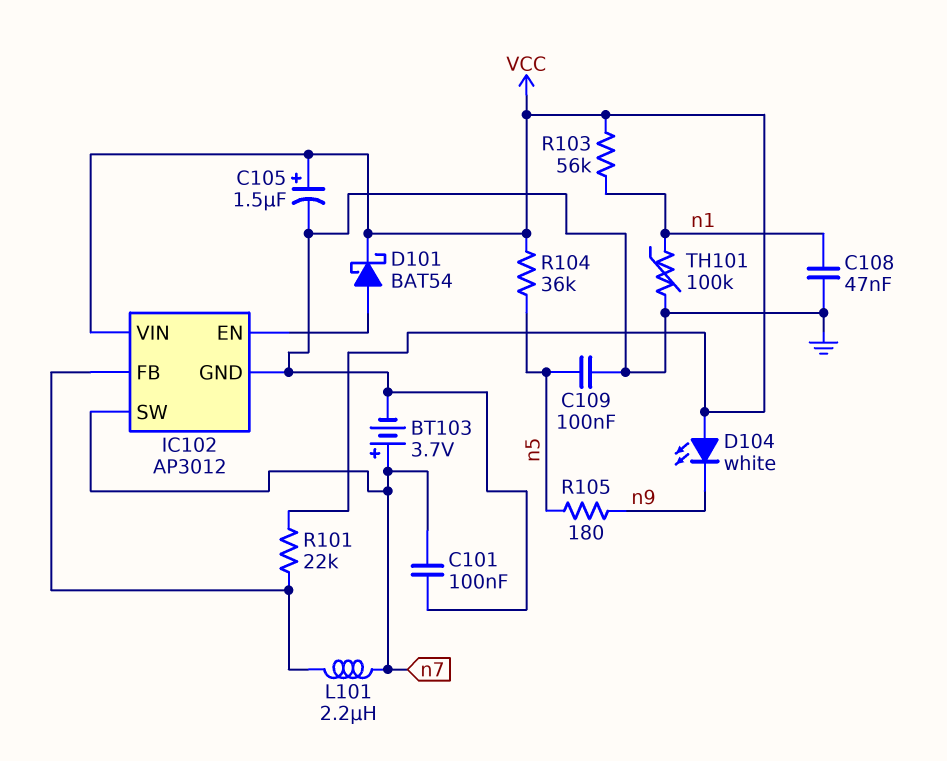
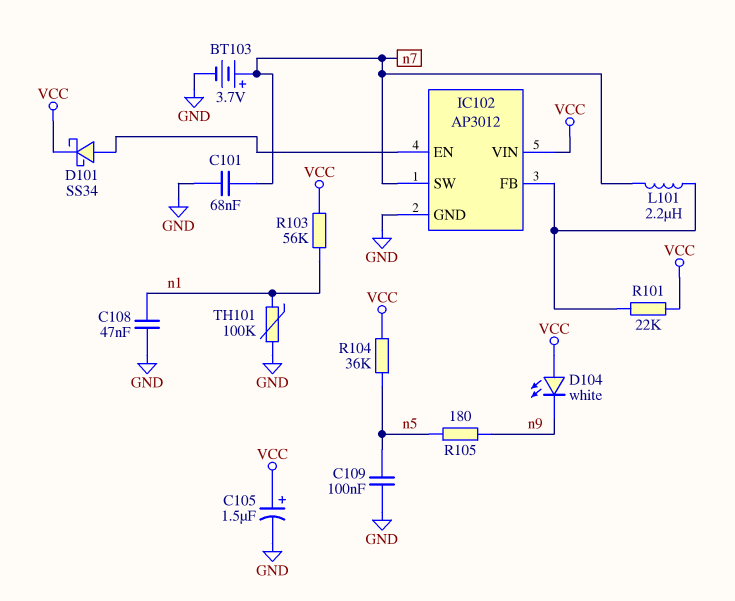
C101: 100nF (GND, n7) -> 68nF (GND, n7)
D101: schottky BAT54 (A IC102/EN, K VCC) -> schottky SS34 (A IC102/EN, K VCC)

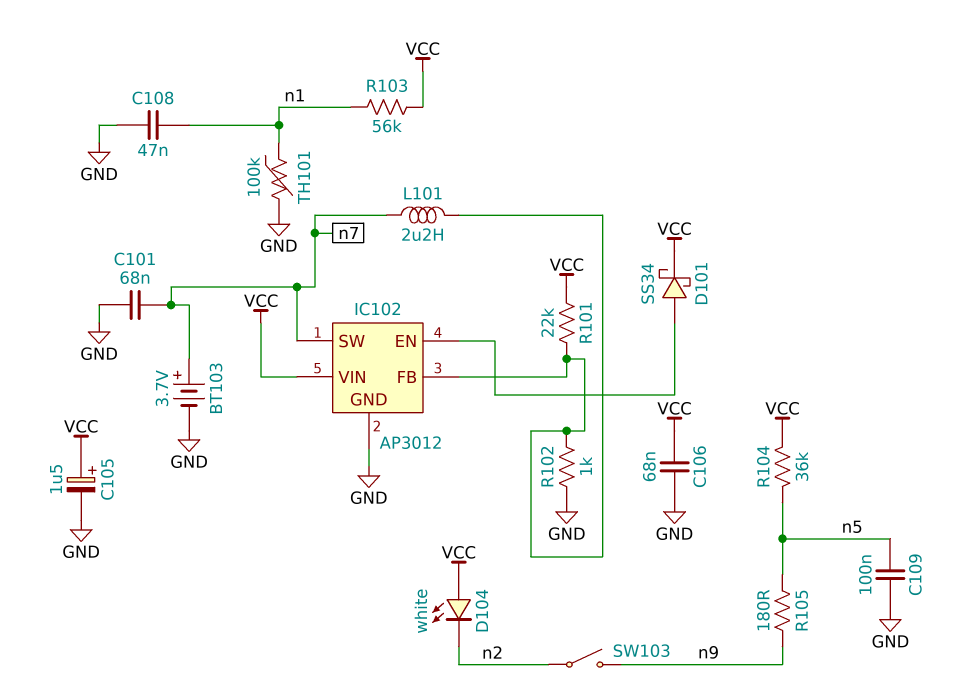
C106: none -> 68nF (GND, VCC)
D104: LED white (A VCC, K n9) -> LED white (A VCC, K n2)
R102: none -> 1k (GND, IC102/FB)
SW103: none -> switch (n2, n9)

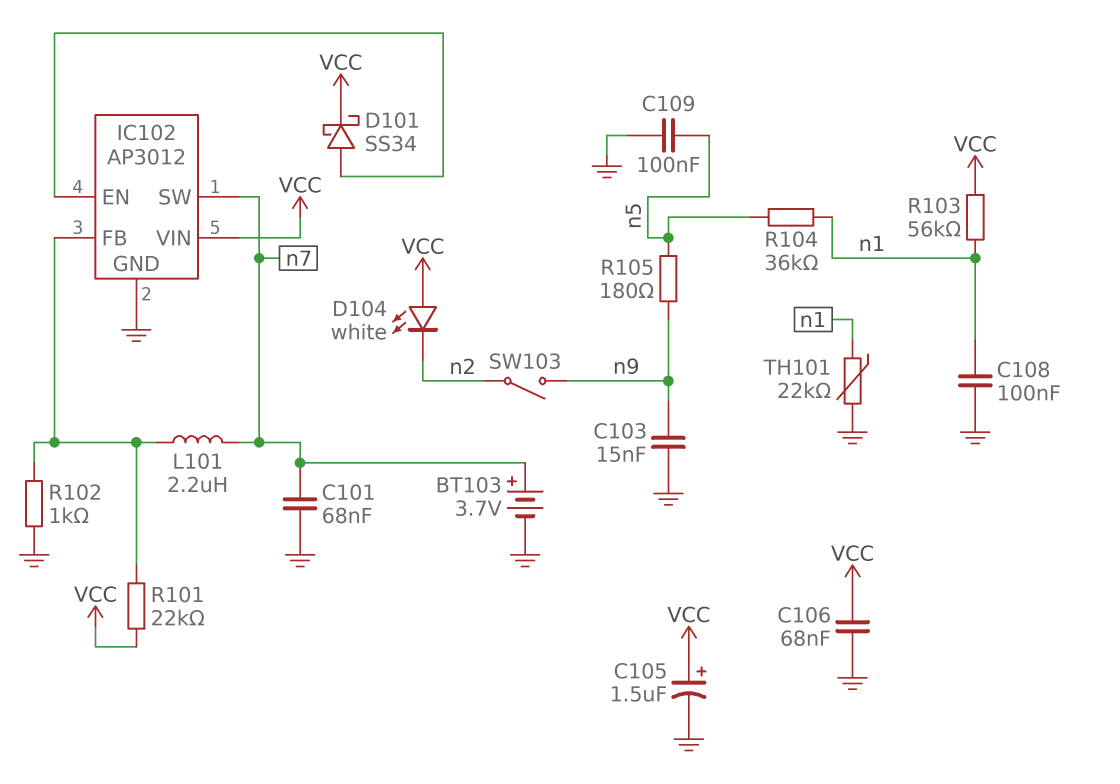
C103: none -> 15nF (GND, n9)
C108: 47nF (GND, n1) -> 100nF (GND, n1)
R104: 36k (VCC, n5) -> 36k (n1, n5)
TH101: 100k (GND, n1) -> 22k (GND, n1)

